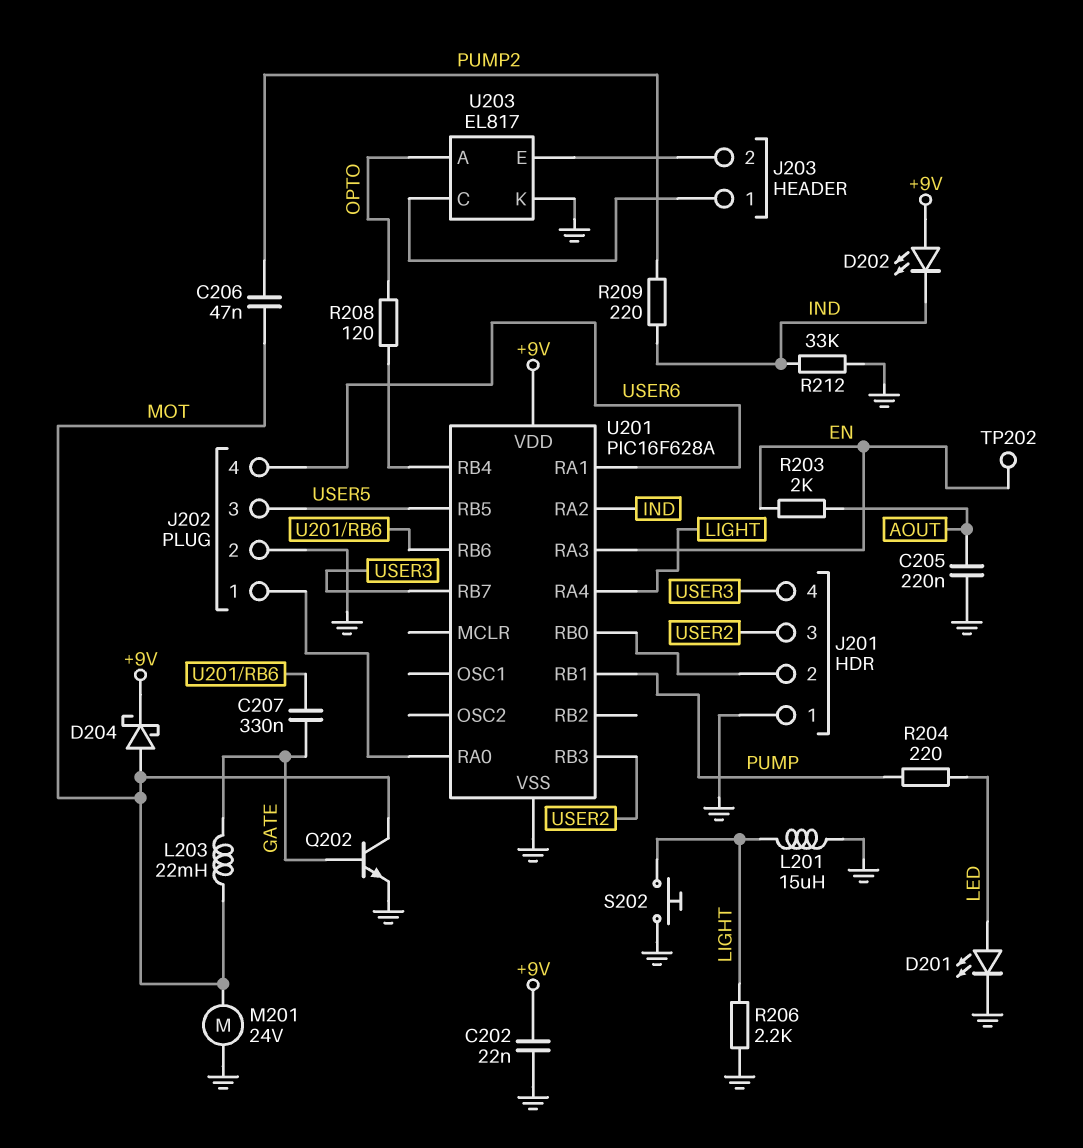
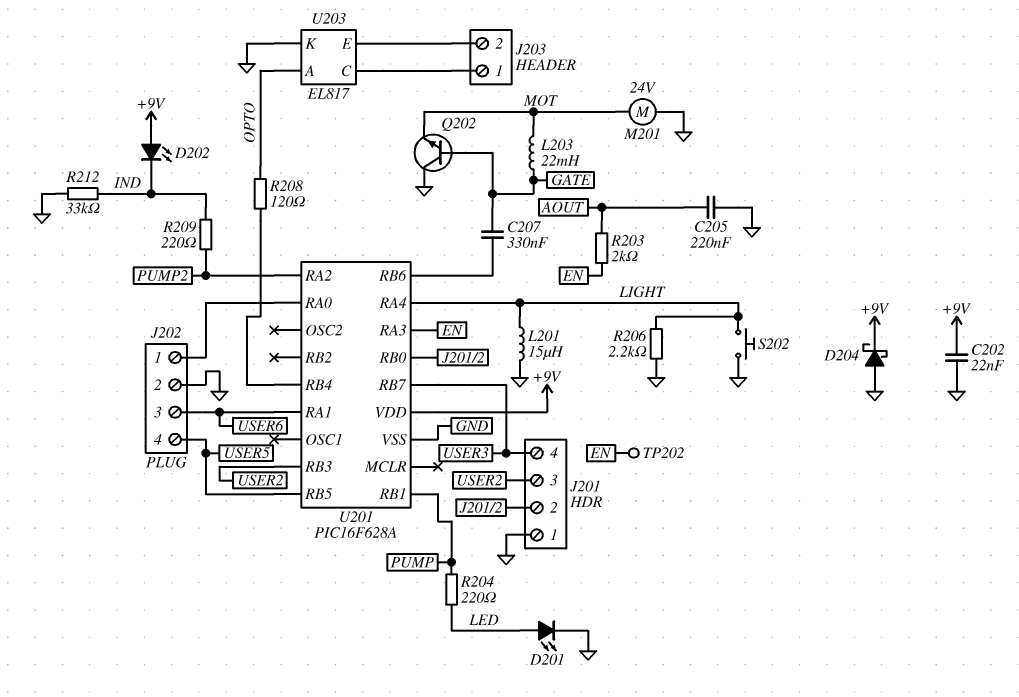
C206: 47nF (MOT, PUMP2) -> none
D204: schottky (A MOT, K +9V) -> schottky (A GND, K +9V)
J202 pin 3: USER5 -> USER6
J202 pin 4: USER6 -> USER5
Q202: NPN (B GATE, C MOT, E GND) -> NPN (B GATE, C GND, E MOT)
U201 pin RA2: IND -> PUMP2

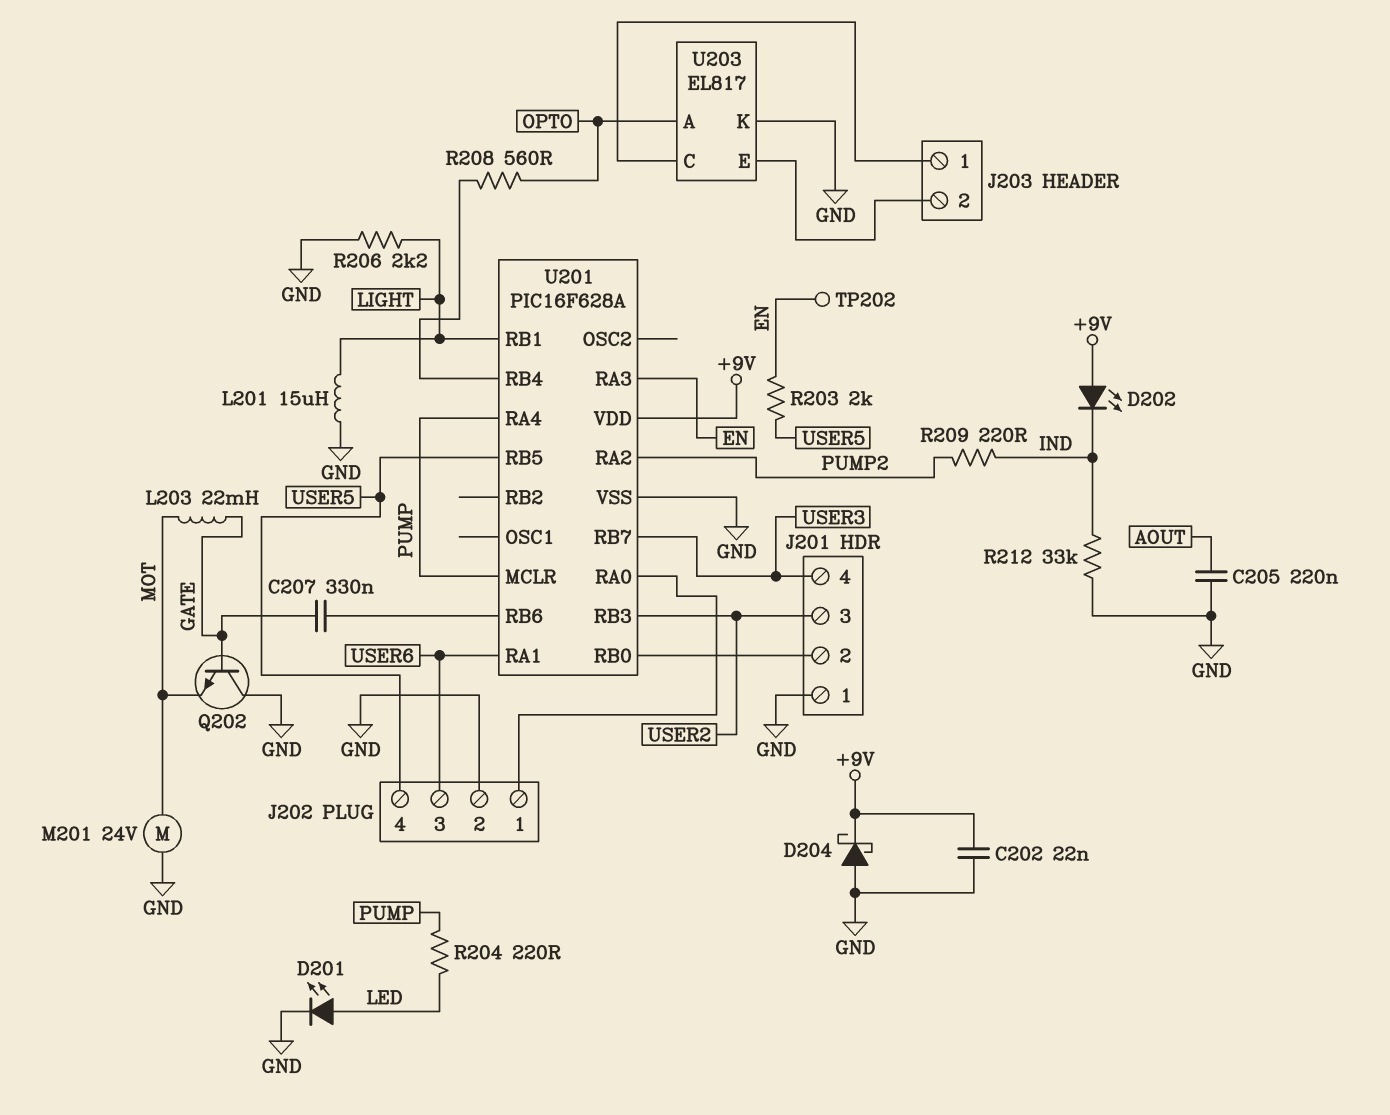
R203: 2k (AOUT, EN) -> 2k (EN, USER5)
R208: 120 (OPTO, U201/RB4) -> 560 (OPTO, U201/RB4)
S202: button (GND, LIGHT) -> none
U201 pin MCLR: none -> PUMP
U201 pin RA4: LIGHT -> PUMP
U201 pin RB1: PUMP -> LIGHT

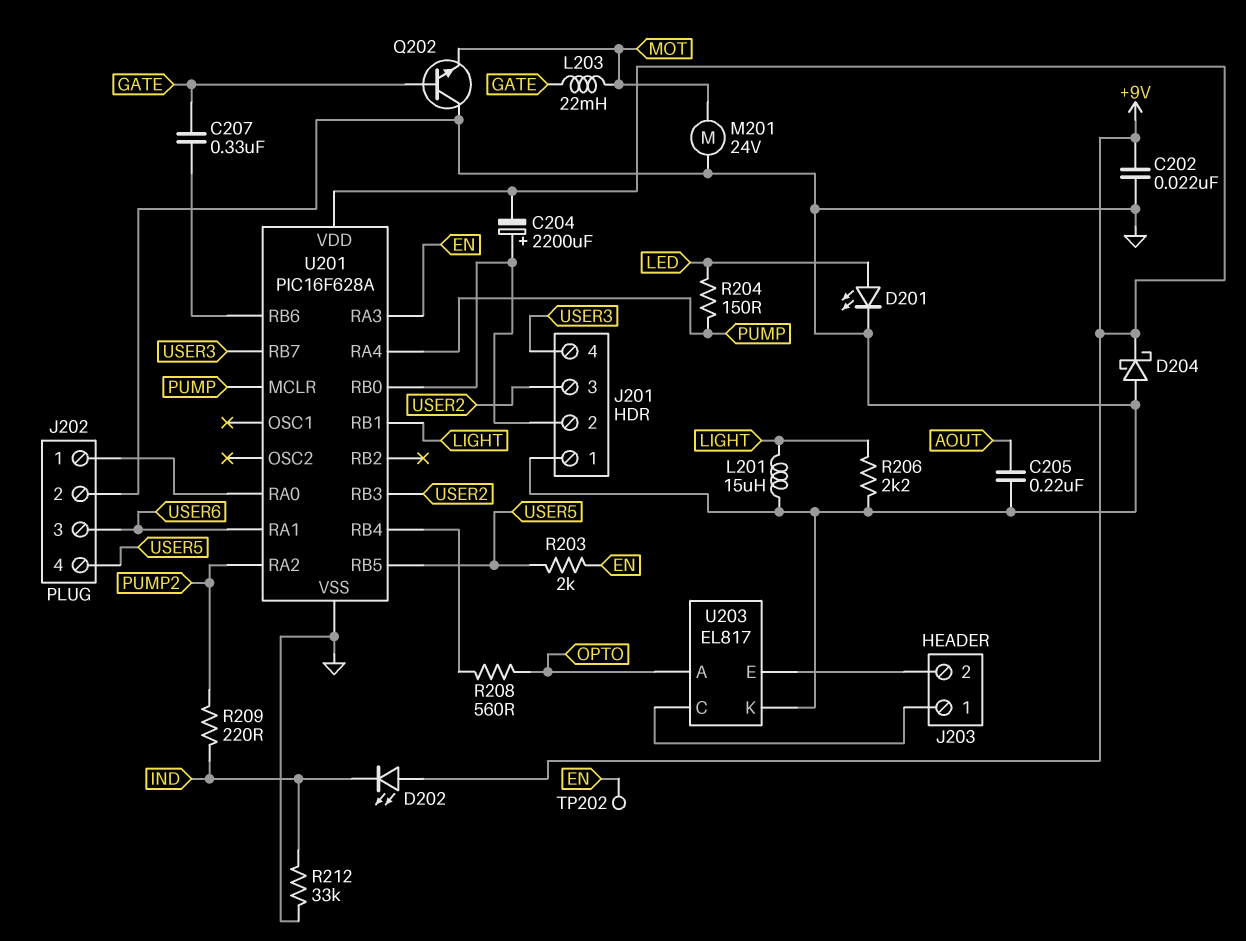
C204: none -> 2200uF (plus J201/2, minus +9V)
R204: 220 (LED, PUMP) -> 150 (LED, PUMP)

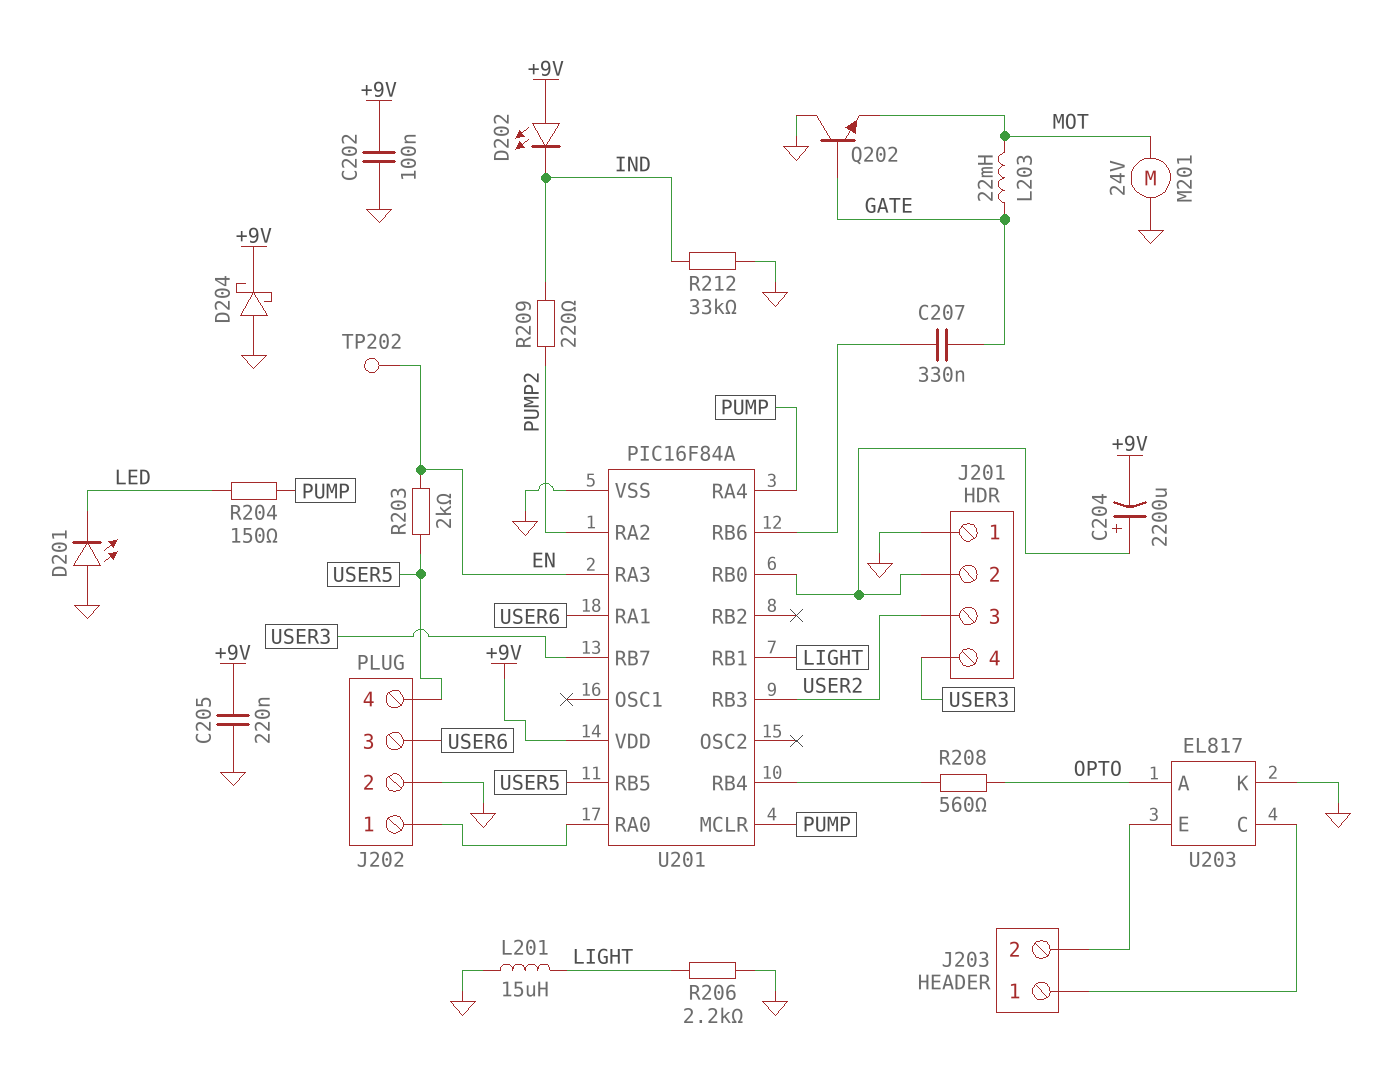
C202: 22nF (+9V, GND) -> 100nF (+9V, GND)
C205: 220nF (AOUT, GND) -> 220nF (+9V, GND)
D201: LED (A LED, K GND) -> LED (A GND, K LED)
U201: PIC16F628A -> PIC16F84A

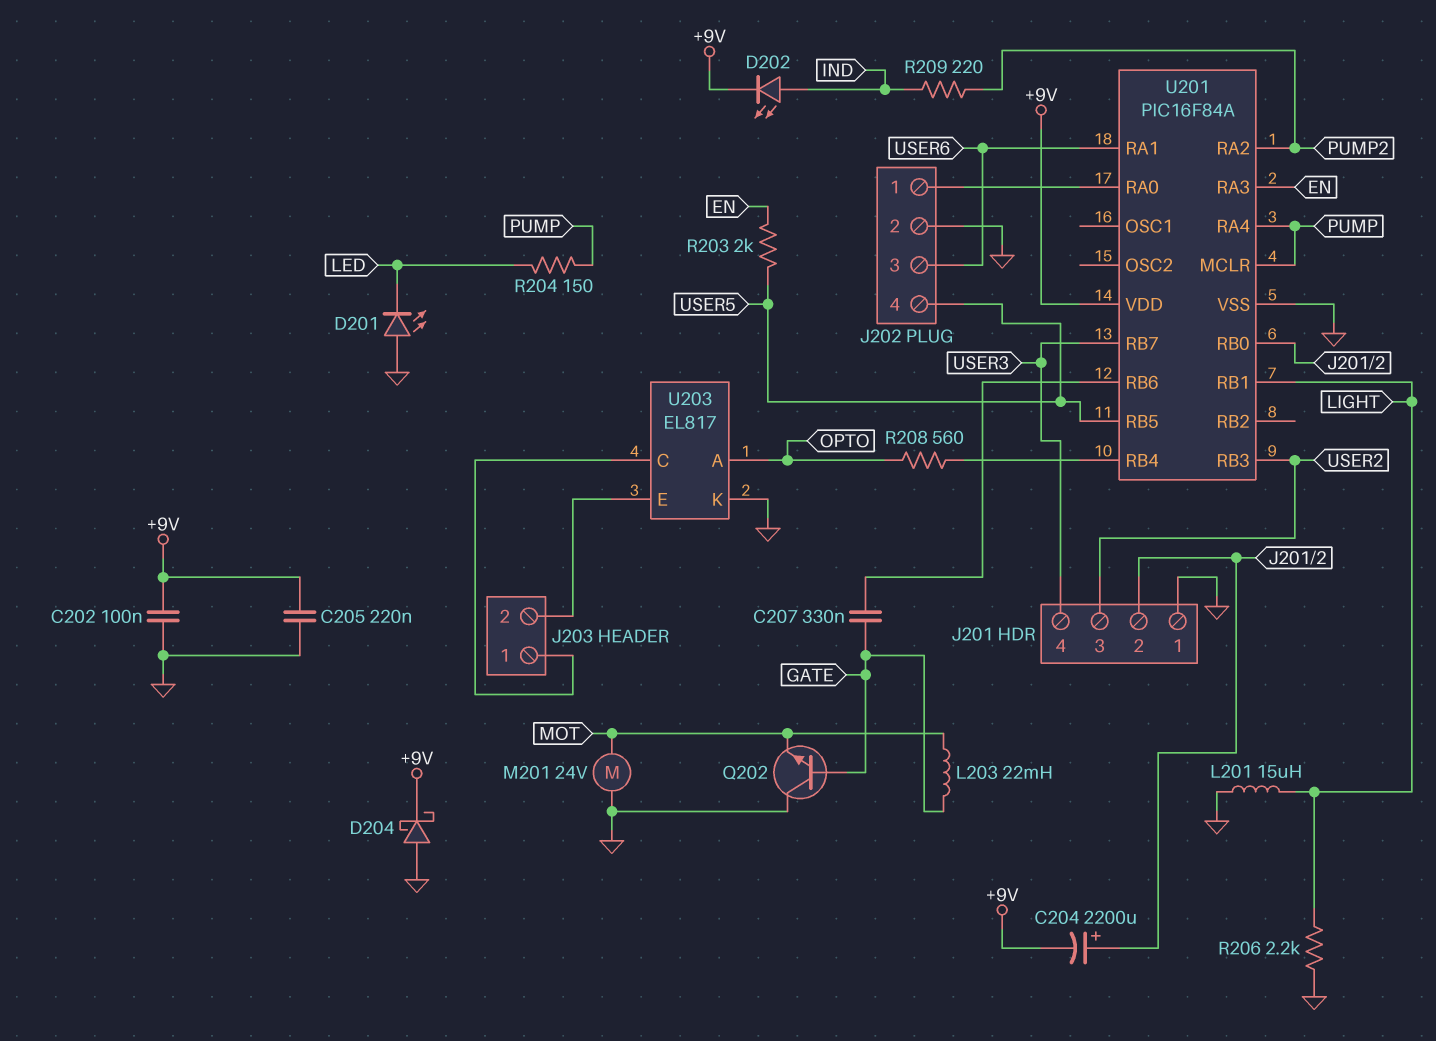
D202: LED (A +9V, K IND) -> LED (A IND, K +9V)
R212: 33k (GND, IND) -> none
TP202: test point (EN) -> none

